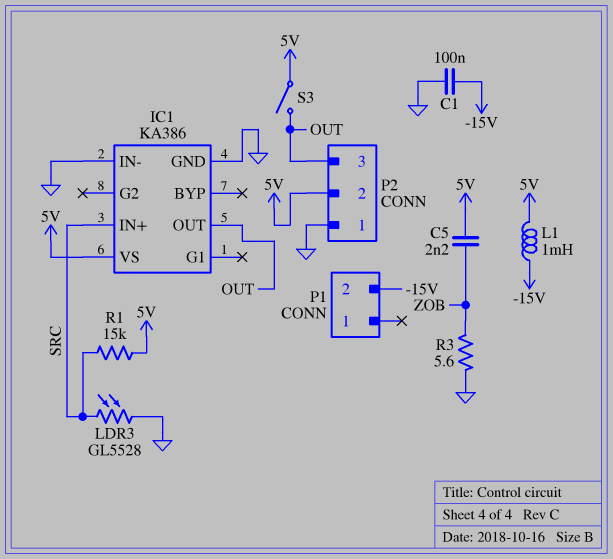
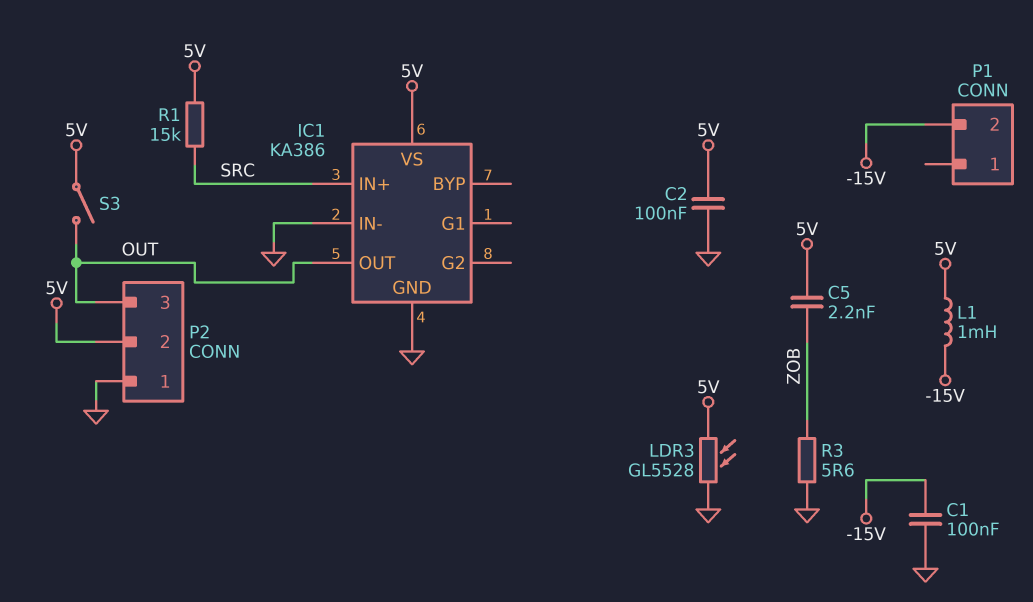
C2: none -> 100nF (5V, GND)
LDR3: GL5528 (GND, SRC) -> GL5528 (5V, GND)

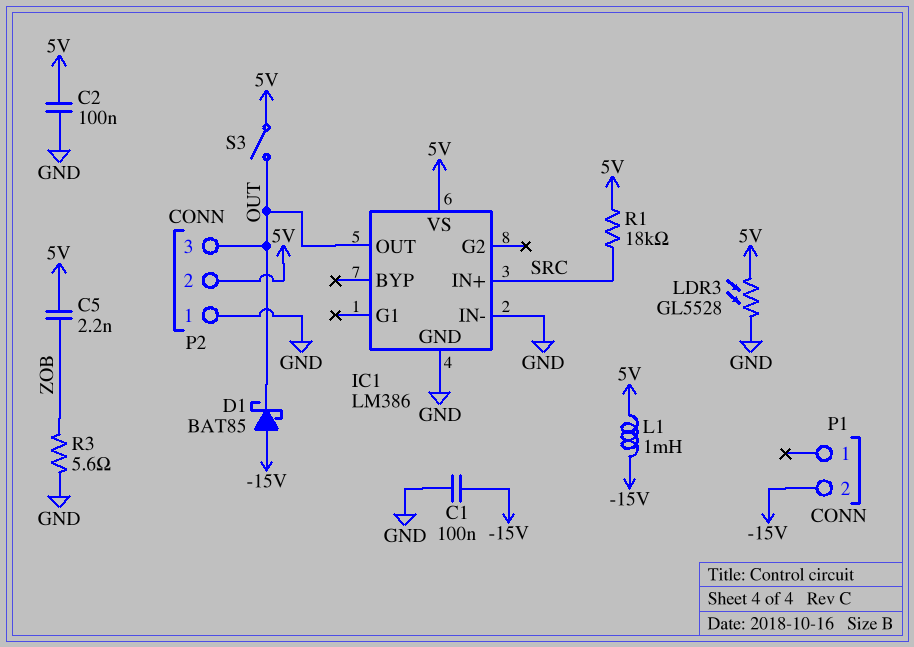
D1: none -> schottky BAT85 (A -15V, K OUT)
IC1: KA386 -> LM386
R1: 15k (5V, SRC) -> 18k (5V, SRC)

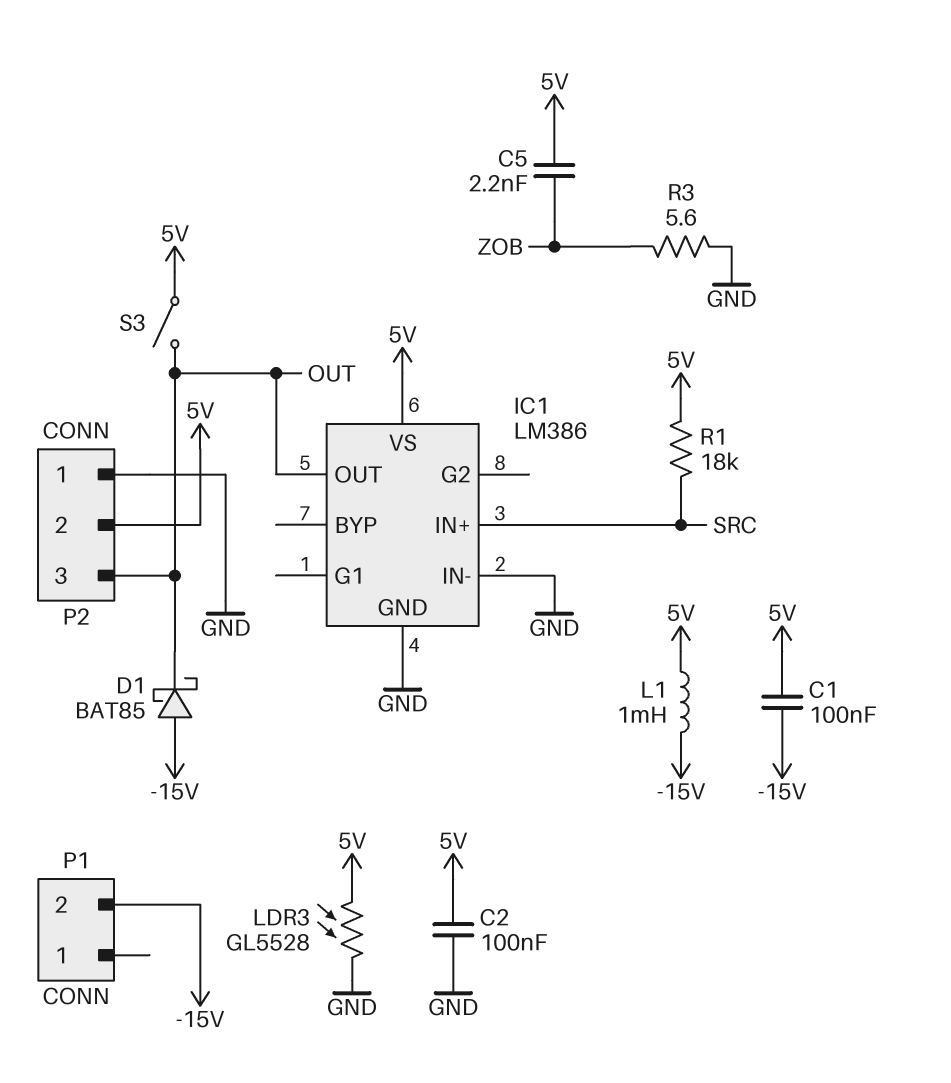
C1: 100nF (-15V, GND) -> 100nF (-15V, 5V)

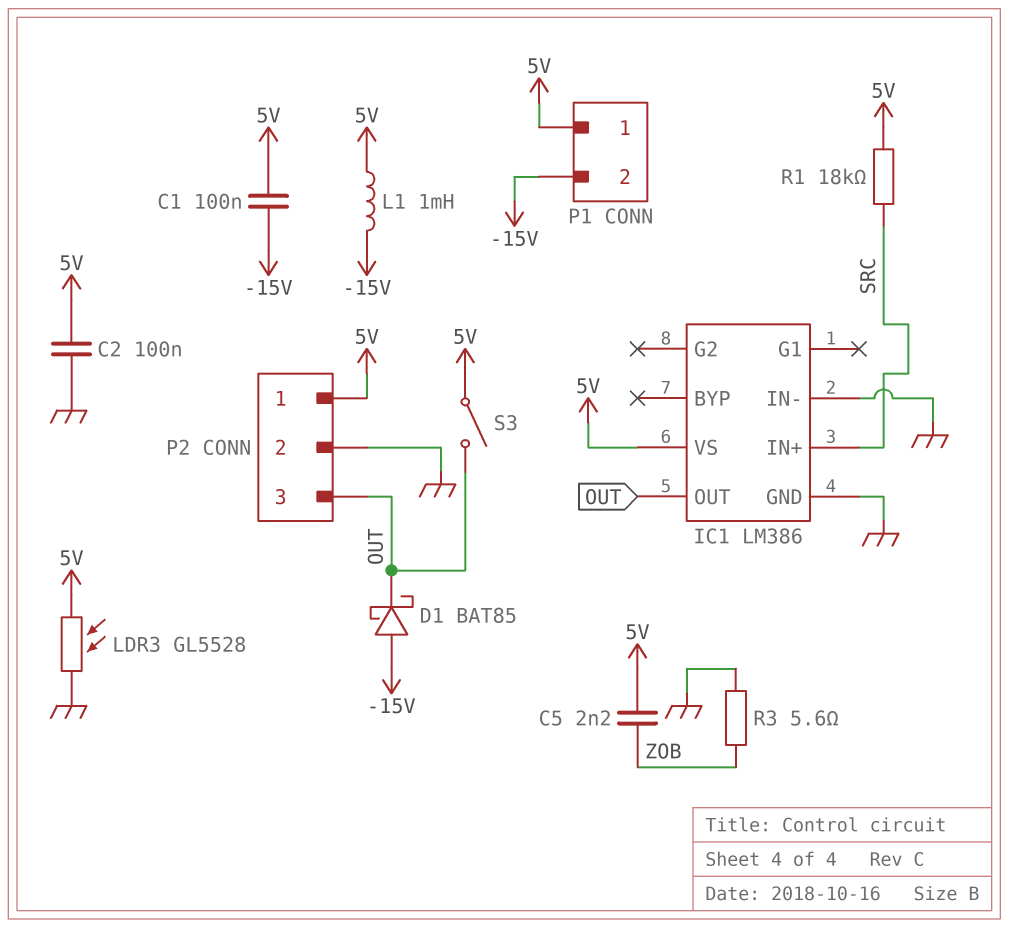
P1 pin 1: none -> 5V
P2 pin 1: GND -> 5V
P2 pin 2: 5V -> GND

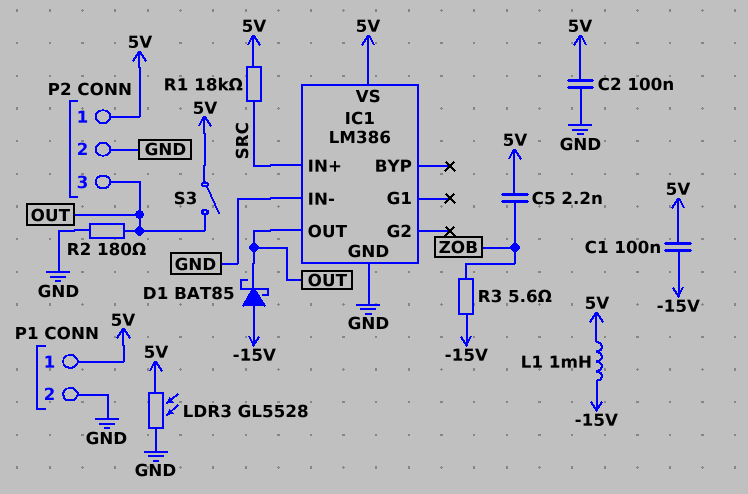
P1 pin 2: -15V -> GND
R2: none -> 180 (GND, OUT)
R3: 5.6 (GND, ZOB) -> 5.6 (-15V, ZOB)

